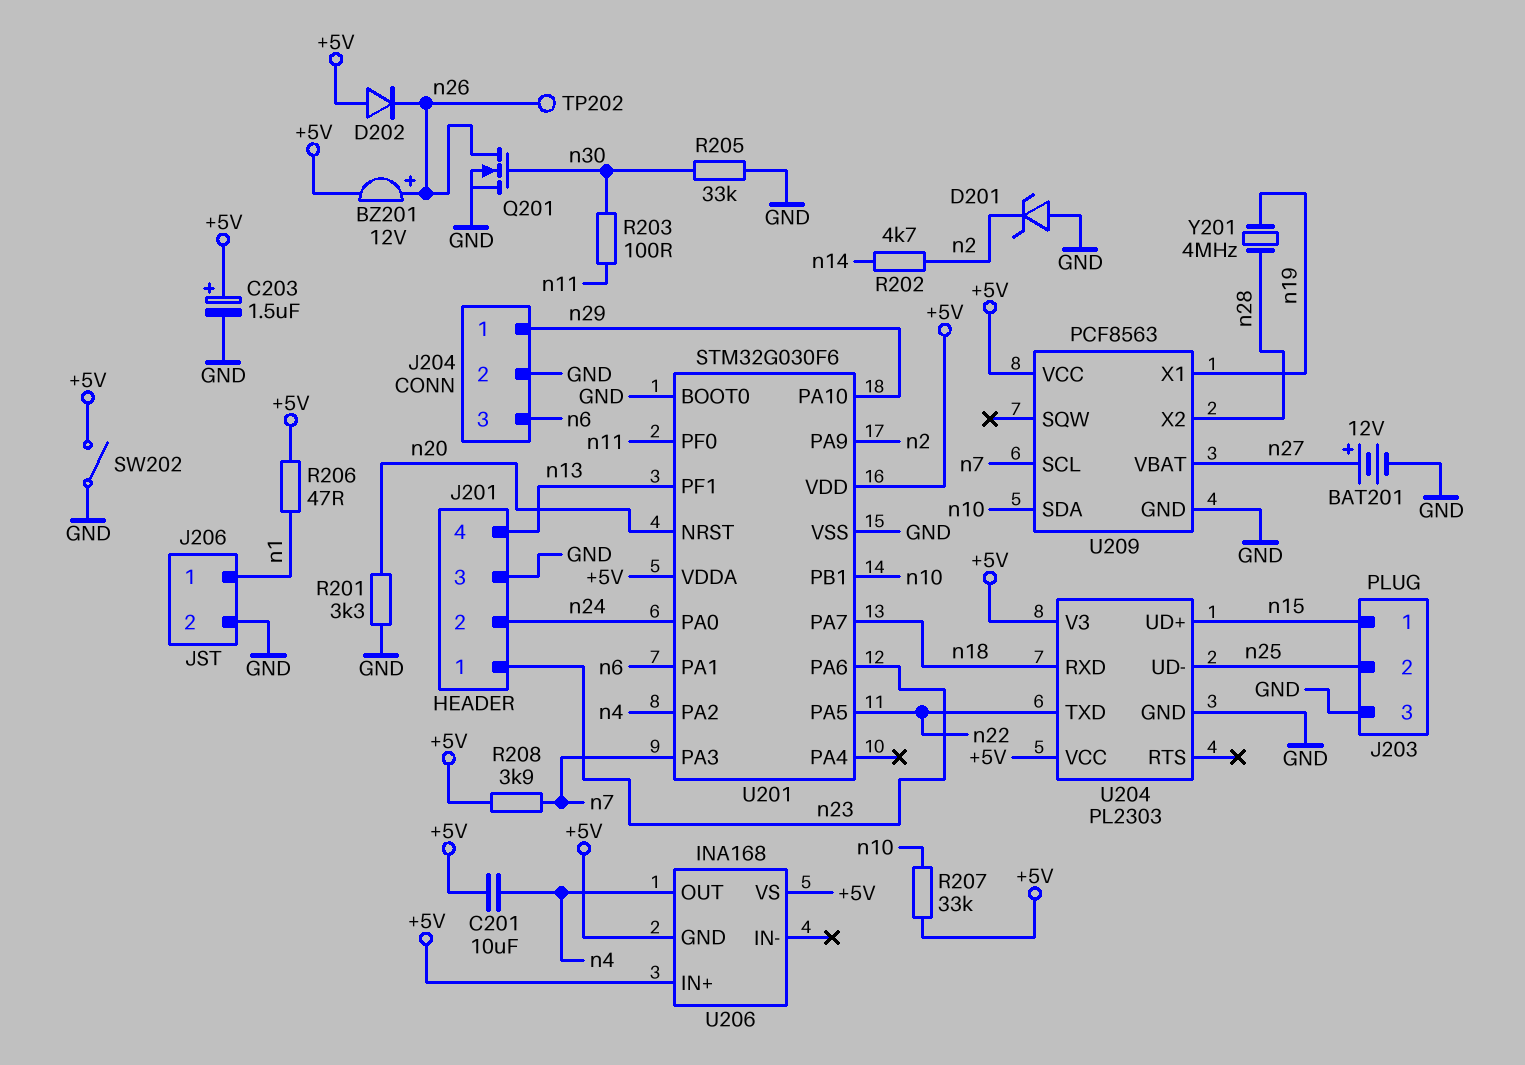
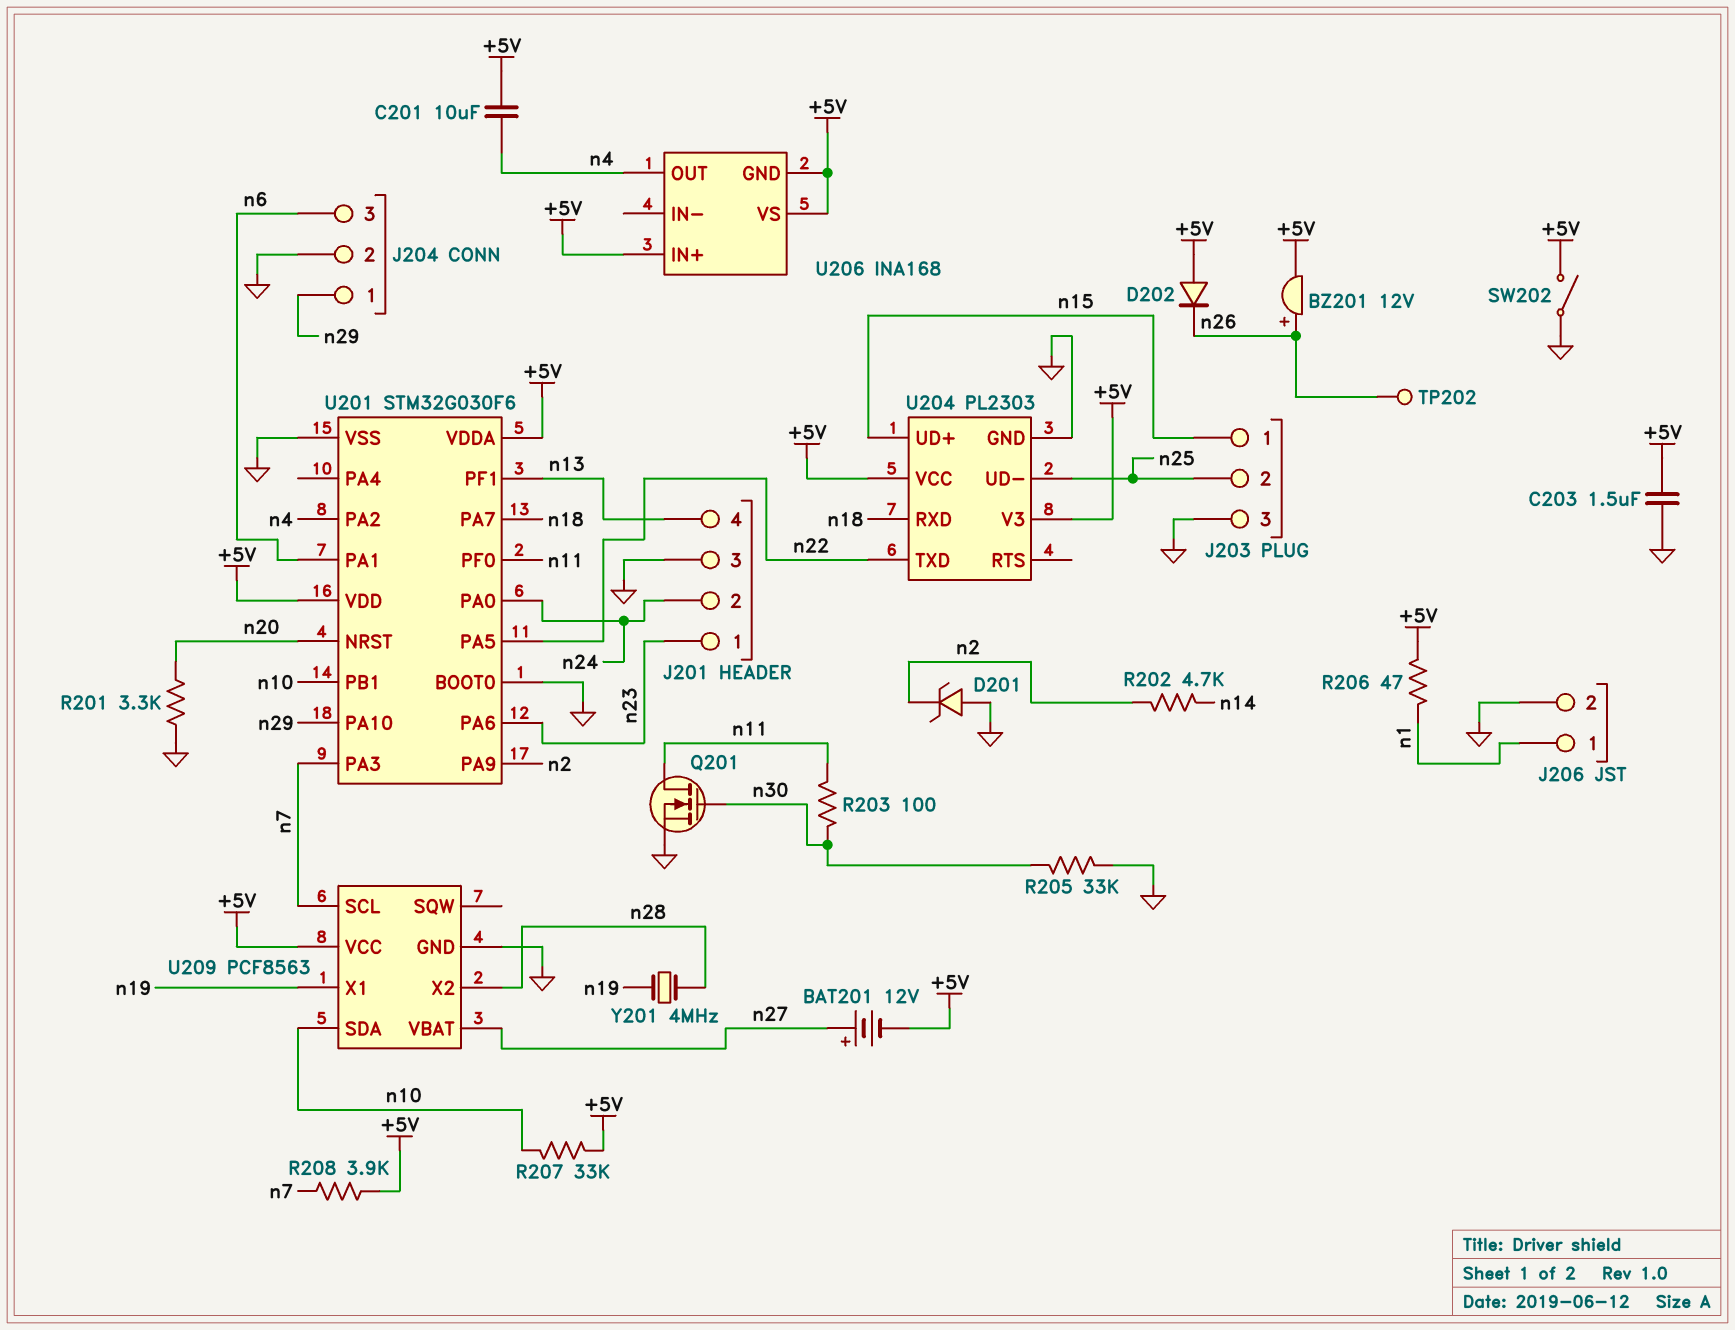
BAT201: 12V (plus n27, minus GND) -> 12V (plus n27, minus +5V)
C203: 1.5uF (plus +5V, minus GND) -> 1.5uF (+5V, GND)
Q201: NMOS (G n30, D n26, S GND) -> NMOS (G n30, D n11, S GND)

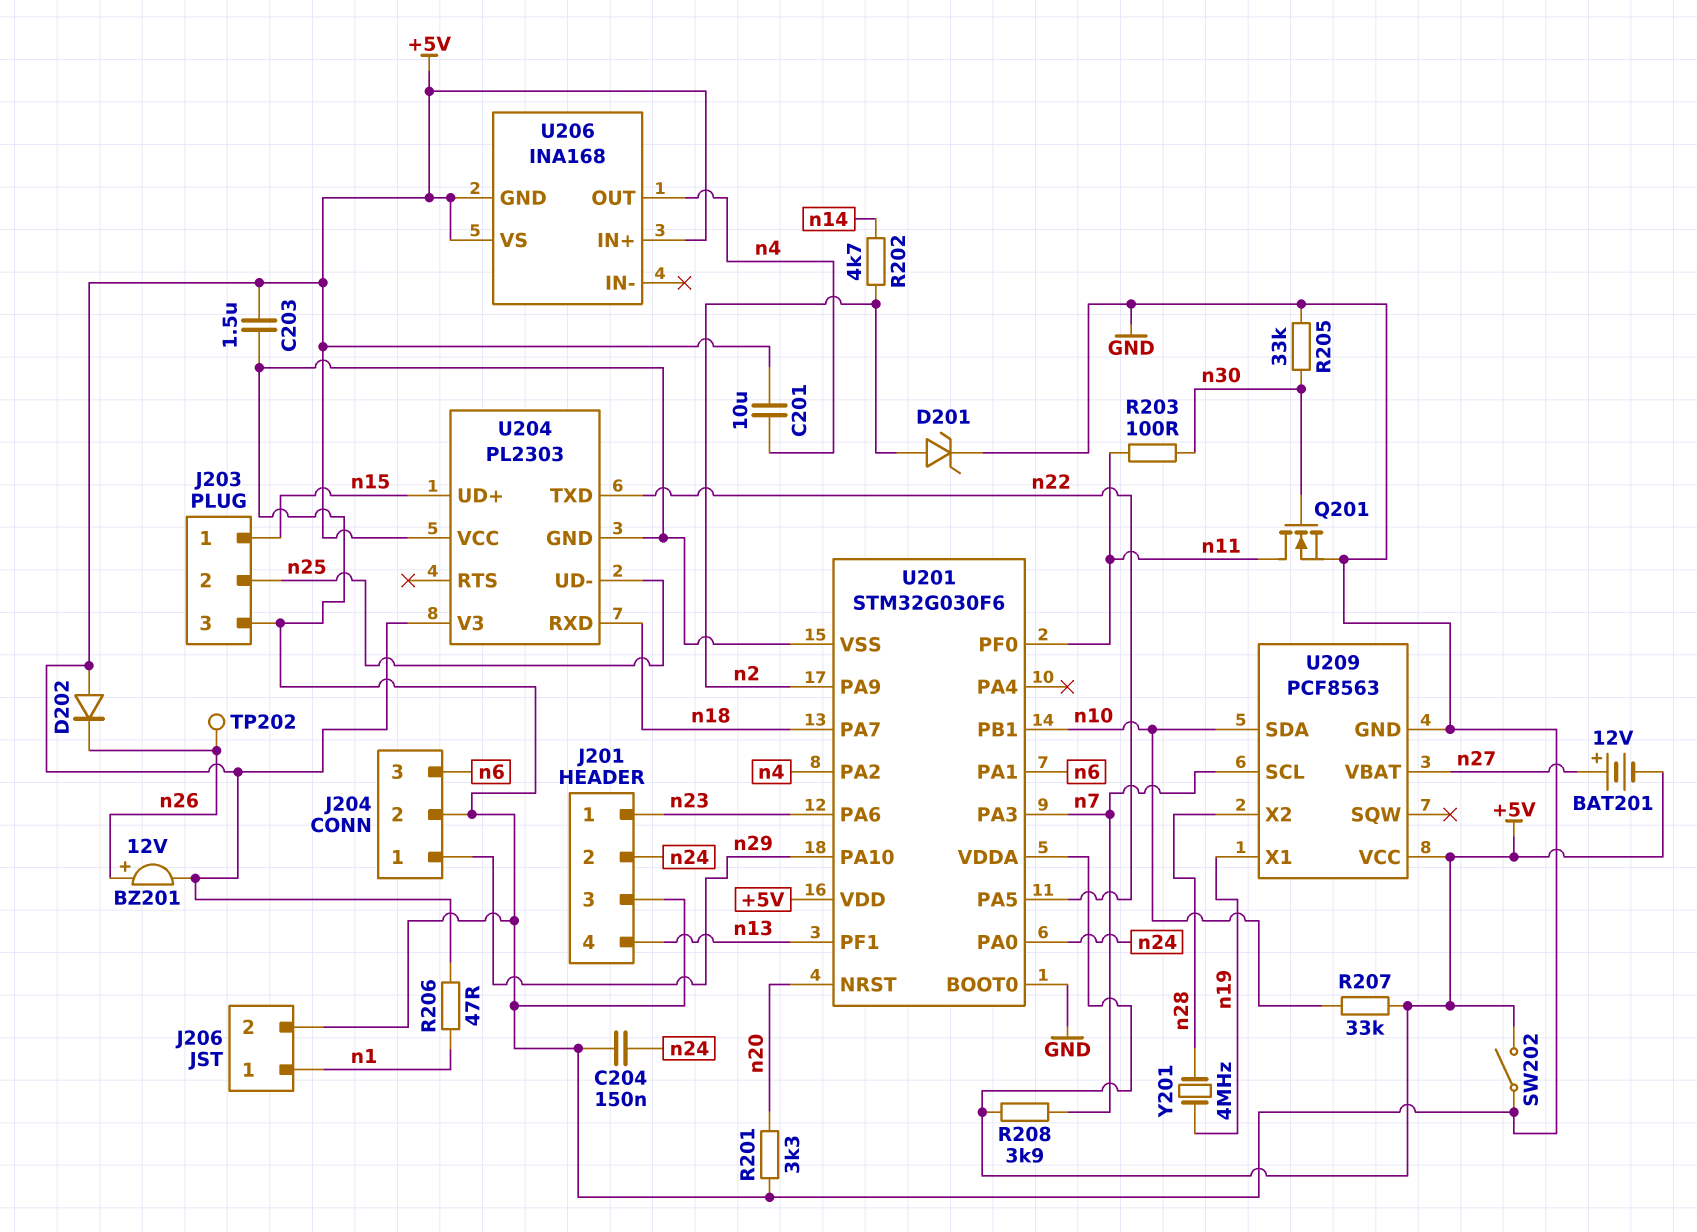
C204: none -> 150nF (GND, n24)
D201: zener (A GND, K n2) -> zener (A n2, K GND)

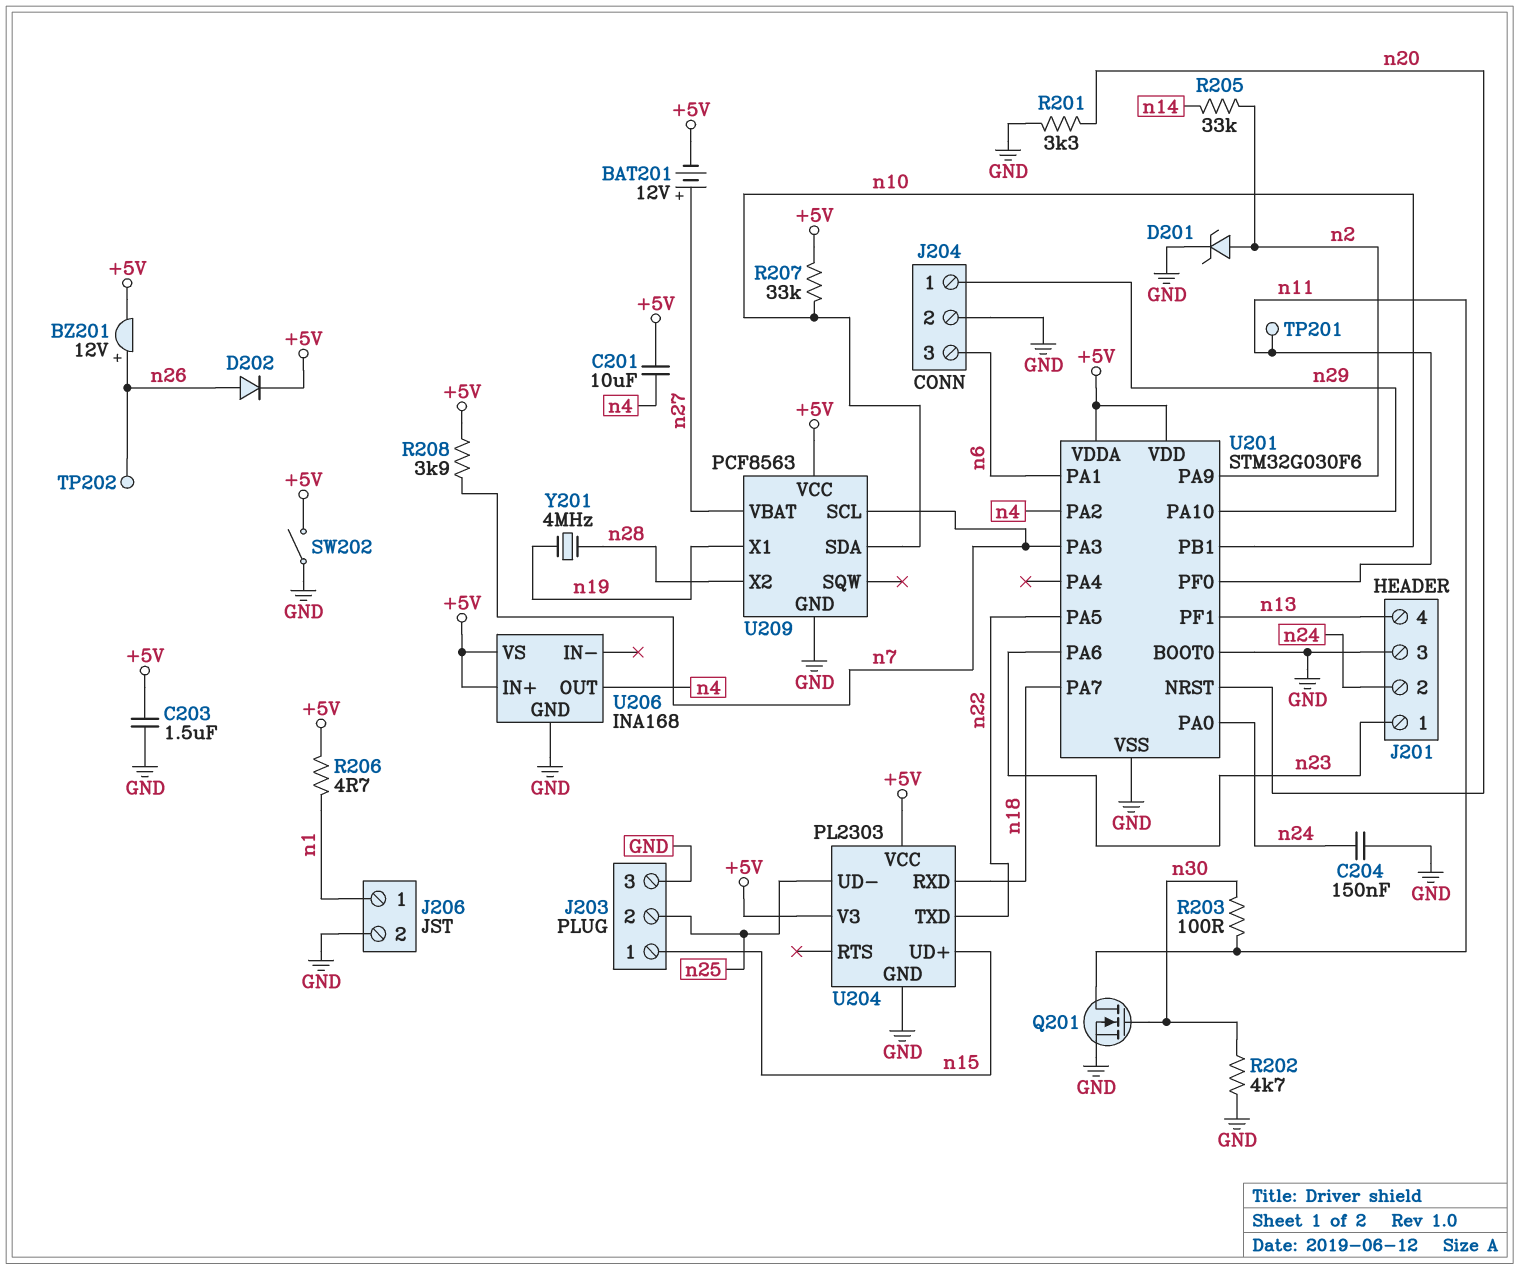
D202: diode (A +5V, K n26) -> diode (A n26, K +5V)
R202: 4.7k (n2, n14) -> 4.7k (GND, n30)
R205: 33k (GND, n30) -> 33k (n2, n14)
R206: 47 (+5V, n1) -> 4.7 (+5V, n1)
TP201: none -> test point (n11)
U206 pin GND: +5V -> GND

